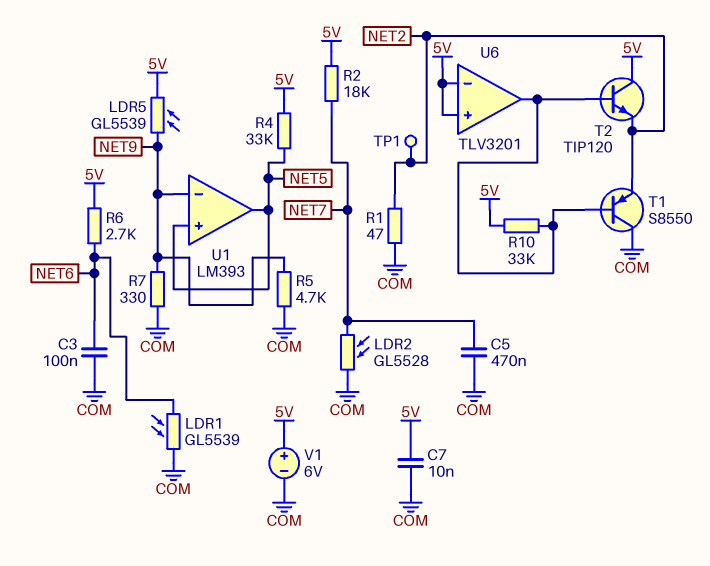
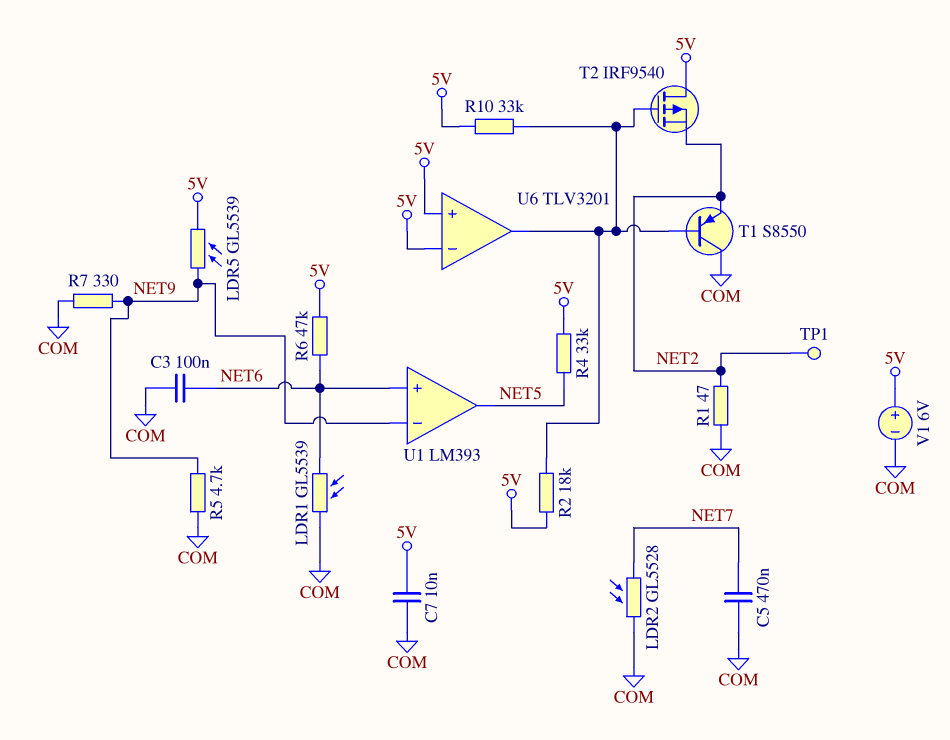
R2: 18k (5V, NET7) -> 18k (5V, U6/out)
R6: 2.7k (5V, NET6) -> 47k (5V, NET6)
T2: NPN TIP120 (B U6/out, C 5V, E NET2) -> PMOS IRF9540 (G U6/out, D 5V, S NET2)
U1 pin in+: NET5 -> NET6

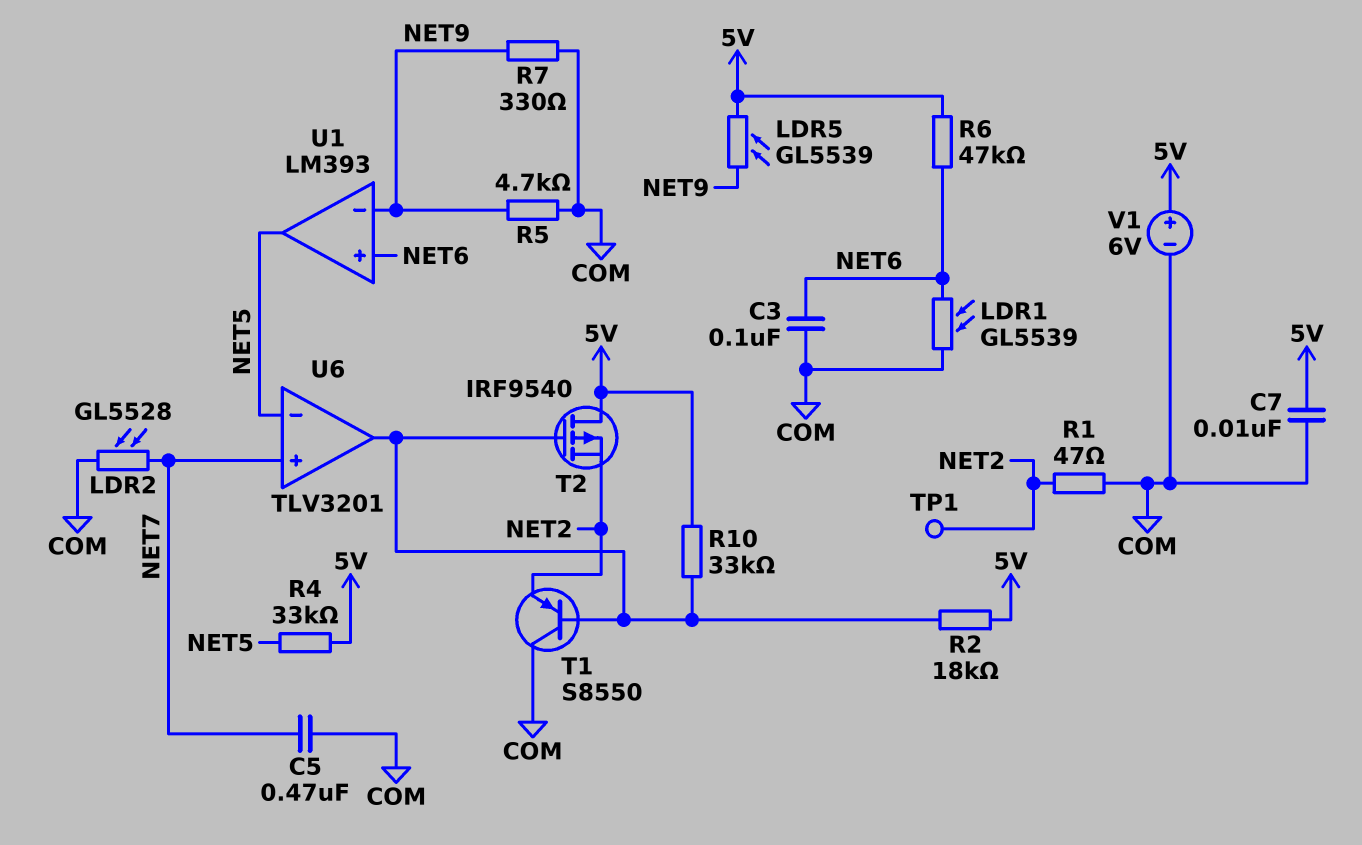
U6 pin in+: 5V -> NET7
U6 pin in-: 5V -> NET5

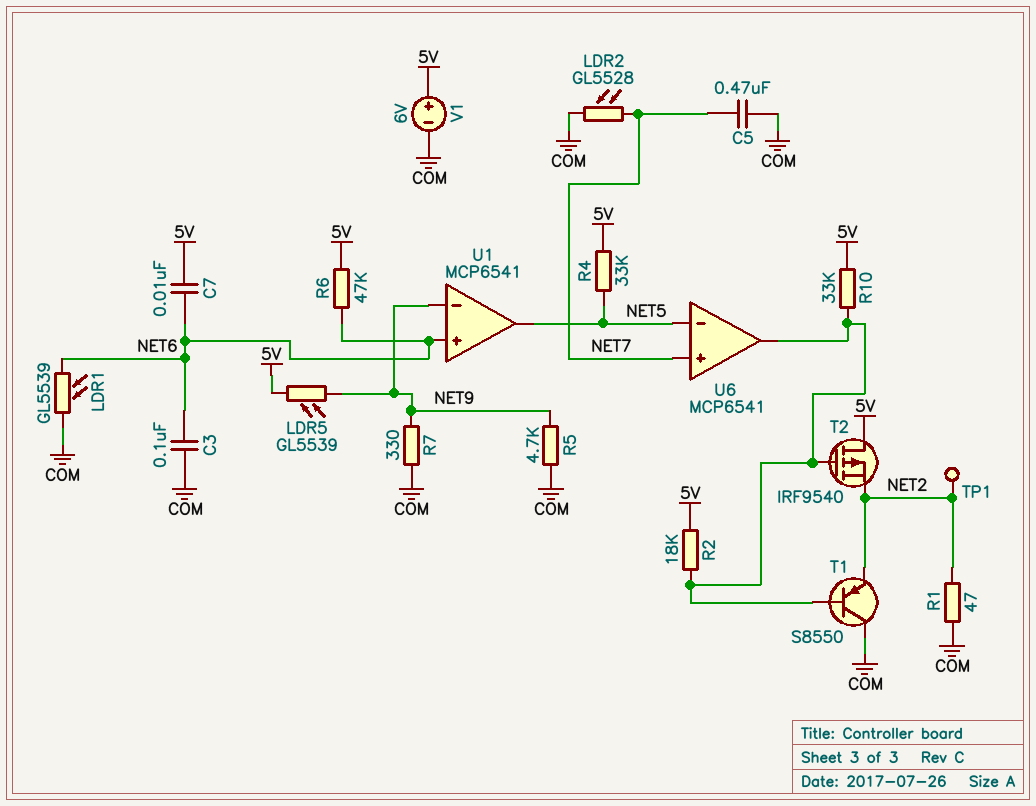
C7: 10nF (5V, COM) -> 10nF (5V, NET6)
U1: LM393 -> MCP6541
U6: TLV3201 -> MCP6541

